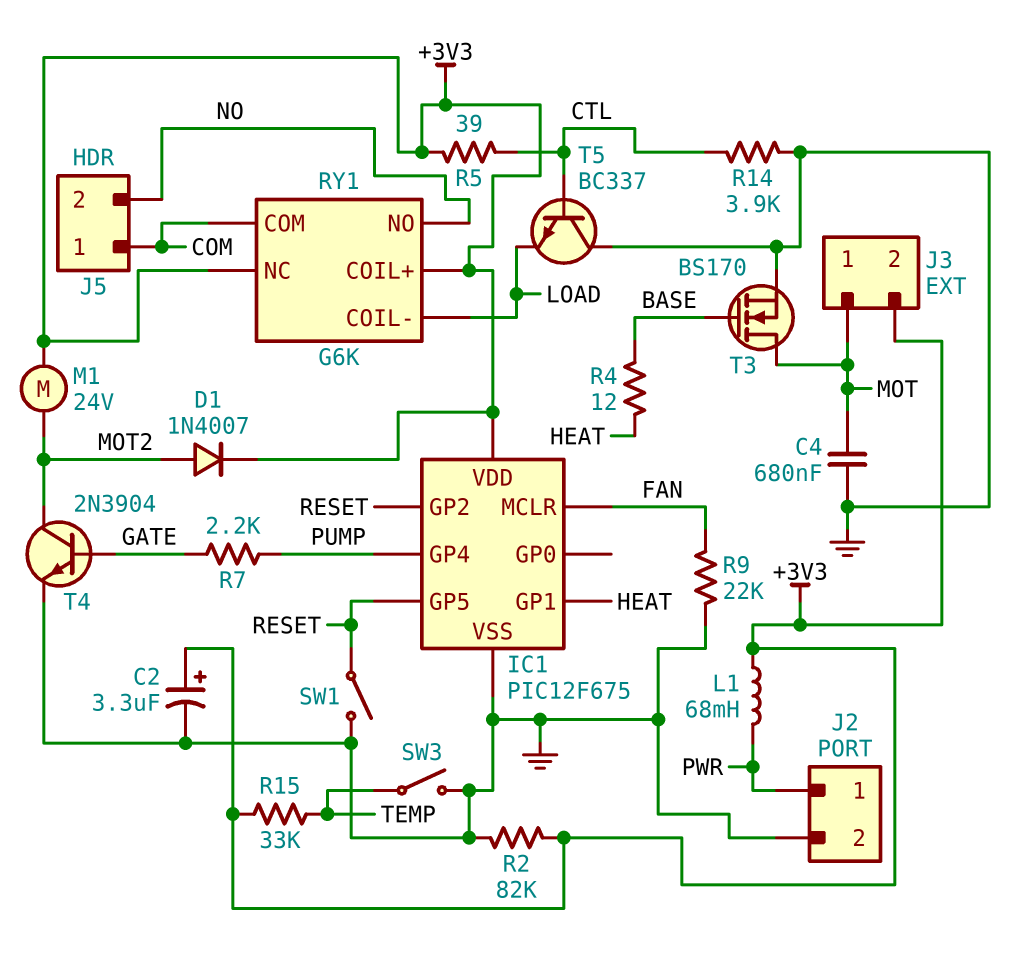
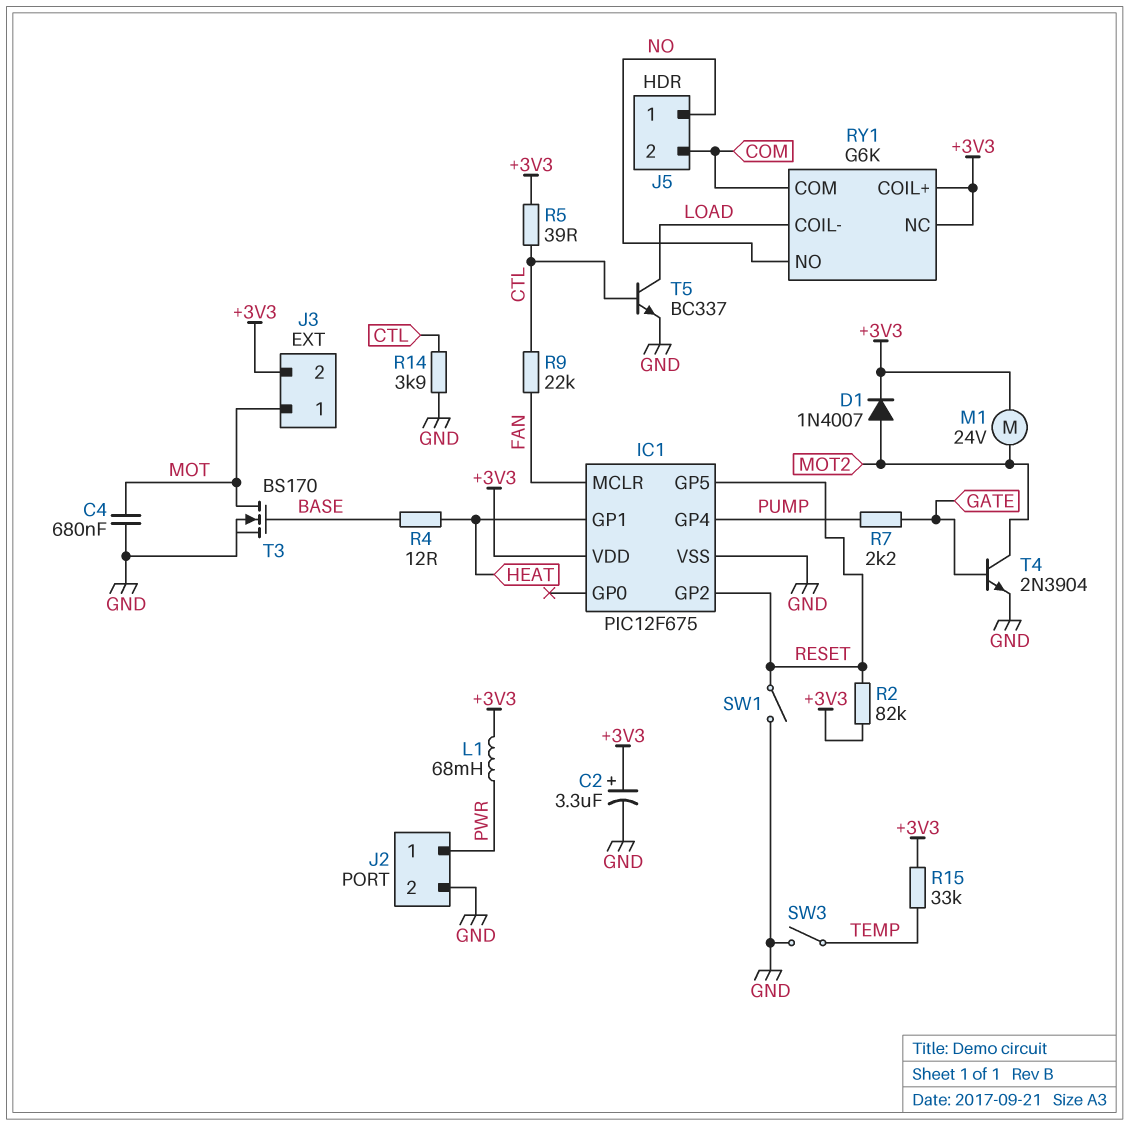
J5 pin 1: COM -> NO
J5 pin 2: NO -> COM
R2: 82k (+3V3, GND) -> 82k (+3V3, RESET)
R9: 22k (FAN, GND) -> 22k (CTL, FAN)
T5: NPN BC337 (B CTL, C GND, E LOAD) -> NPN BC337 (B CTL, C LOAD, E GND)

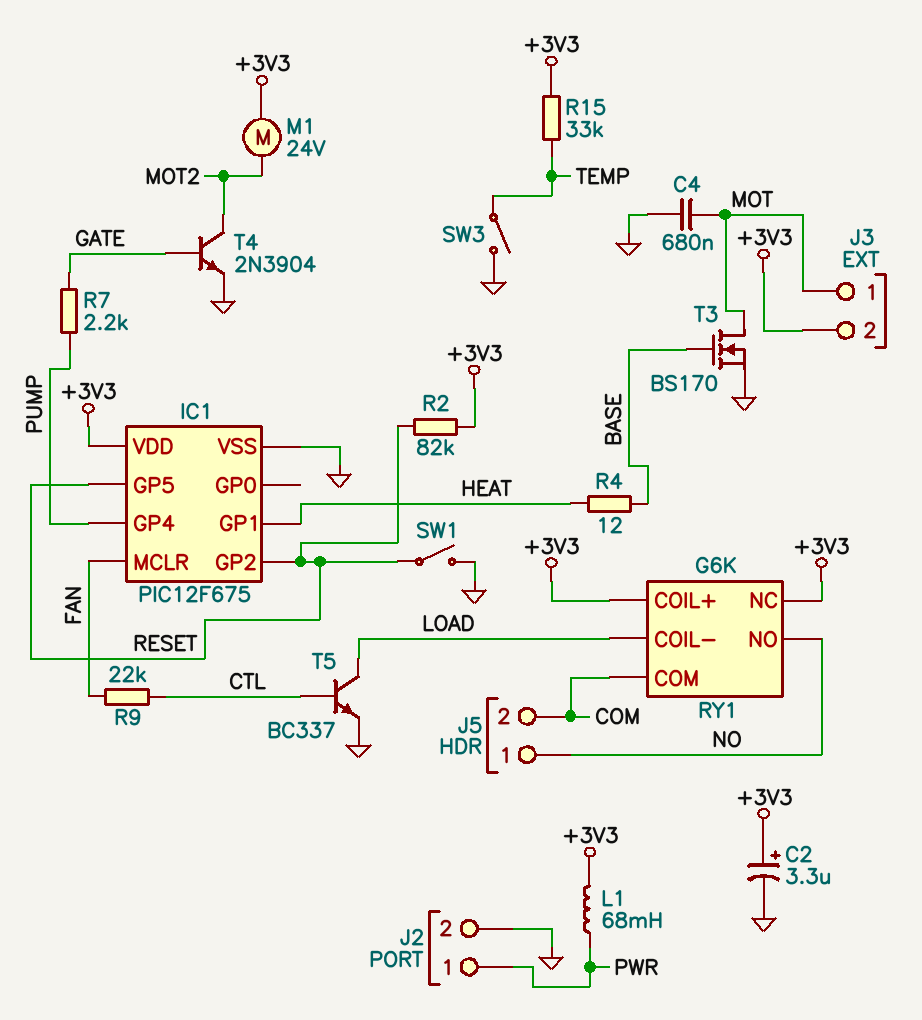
D1: diode 1N4007 (A MOT2, K +3V3) -> none
R5: 39 (+3V3, CTL) -> none
R14: 3.9k (CTL, GND) -> none

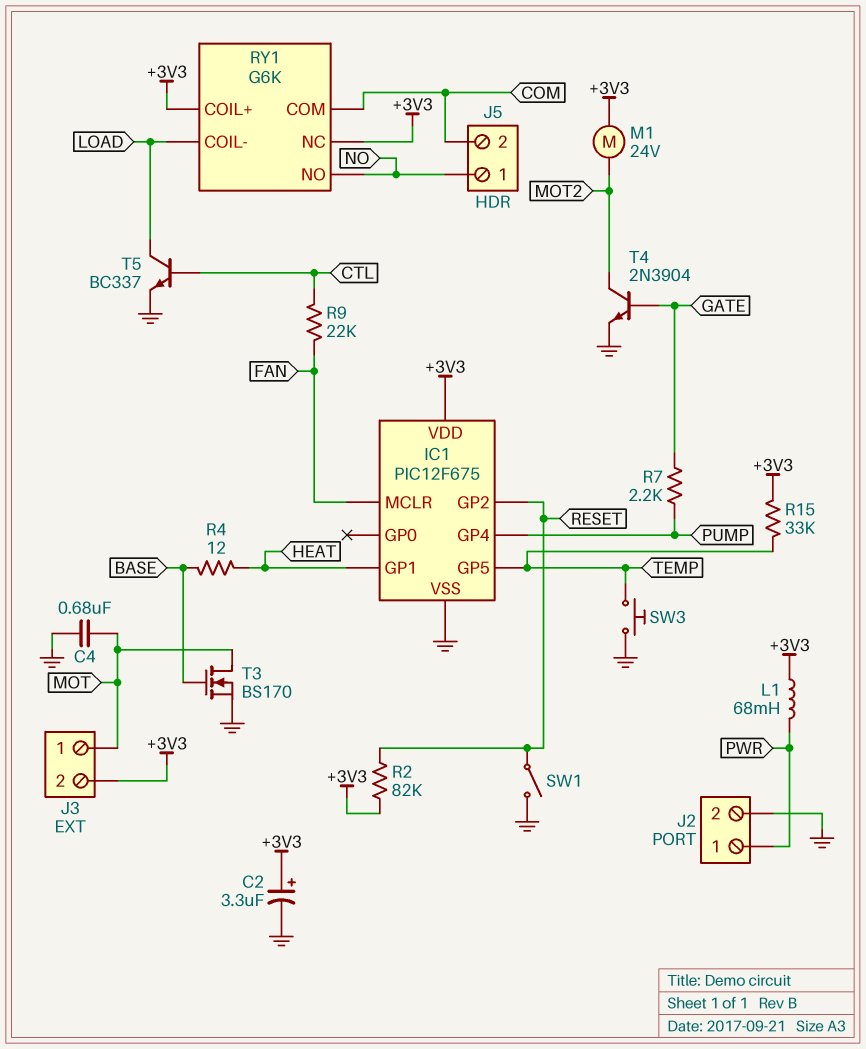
IC1 pin GP5: RESET -> TEMP
SW3: switch (GND, TEMP) -> button (GND, TEMP)

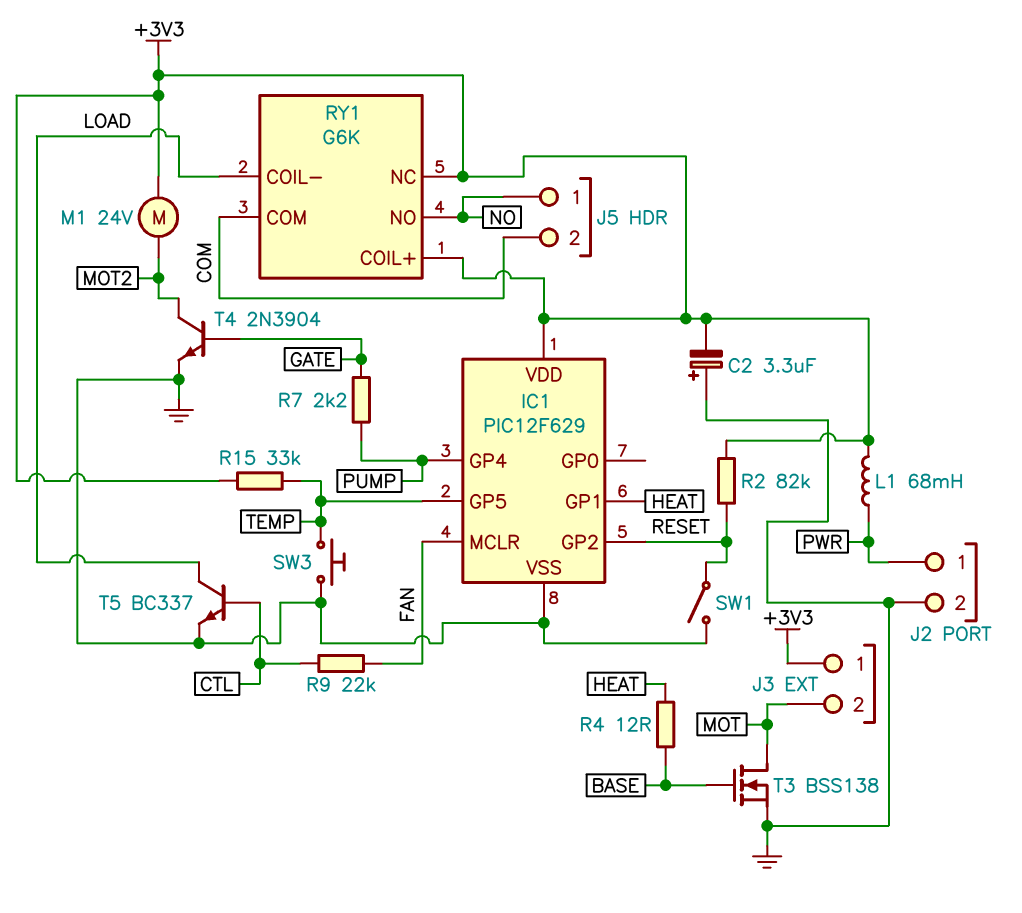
C2: 3.3uF (plus +3V3, minus GND) -> 3.3uF (plus GND, minus +3V3)
C4: 680nF (GND, MOT) -> none
IC1: PIC12F675 -> PIC12F629
J3 pin 1: MOT -> +3V3
J3 pin 2: +3V3 -> MOT
T3: NMOS BS170 (G BASE, D MOT, S GND) -> NMOS BSS138 (G BASE, D MOT, S GND)

